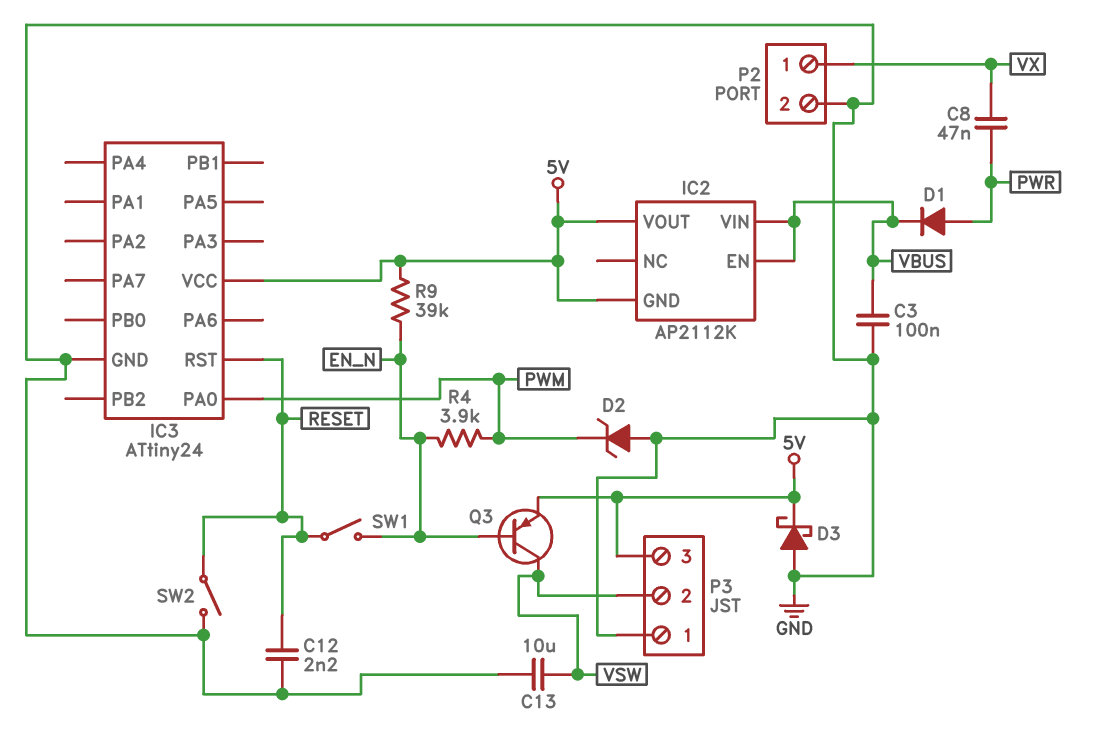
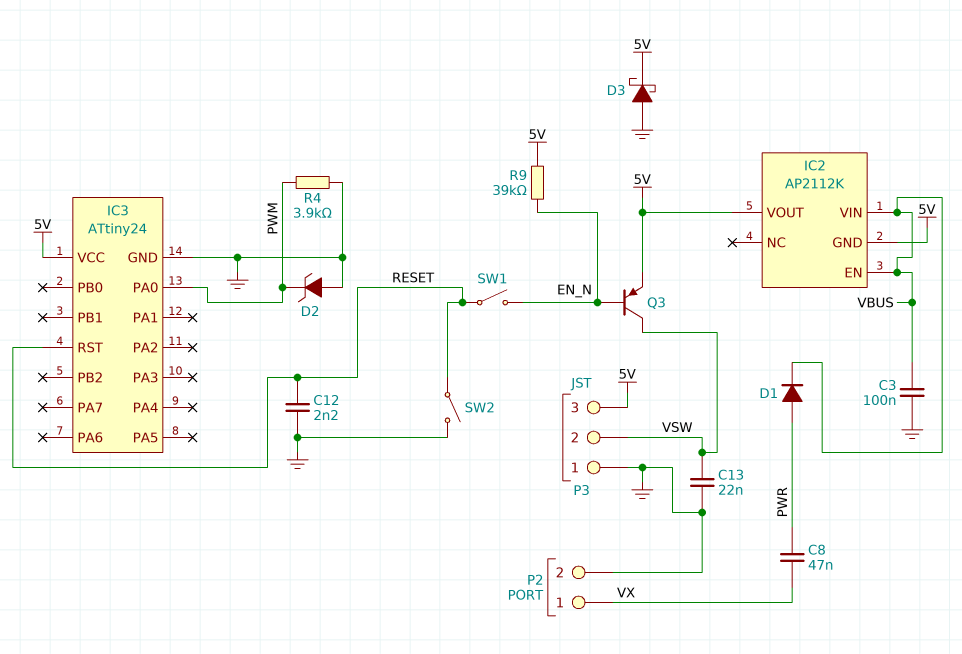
C13: 10uF (GND, VSW) -> 22nF (GND, VSW)
R4: 3.9k (EN_N, PWM) -> 3.9k (GND, PWM)

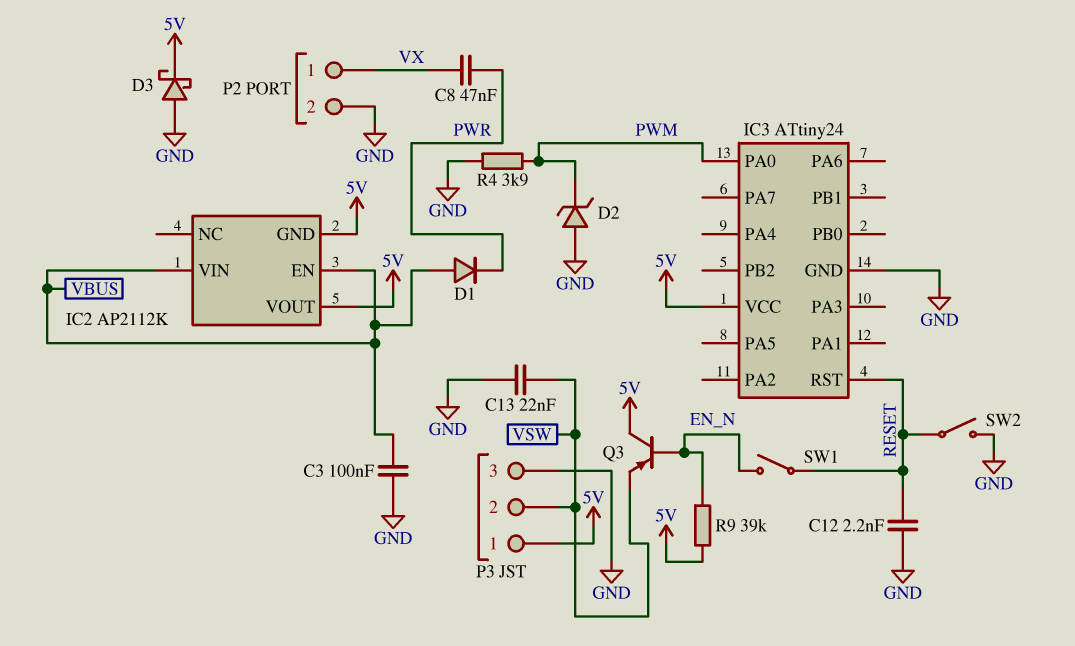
D1: diode (A PWR, K VBUS) -> diode (A VBUS, K PWR)
P3 pin 1: GND -> 5V
P3 pin 3: 5V -> GND
Q3: PNP (B EN_N, C VSW, E 5V) -> PNP (B EN_N, C 5V, E VSW)

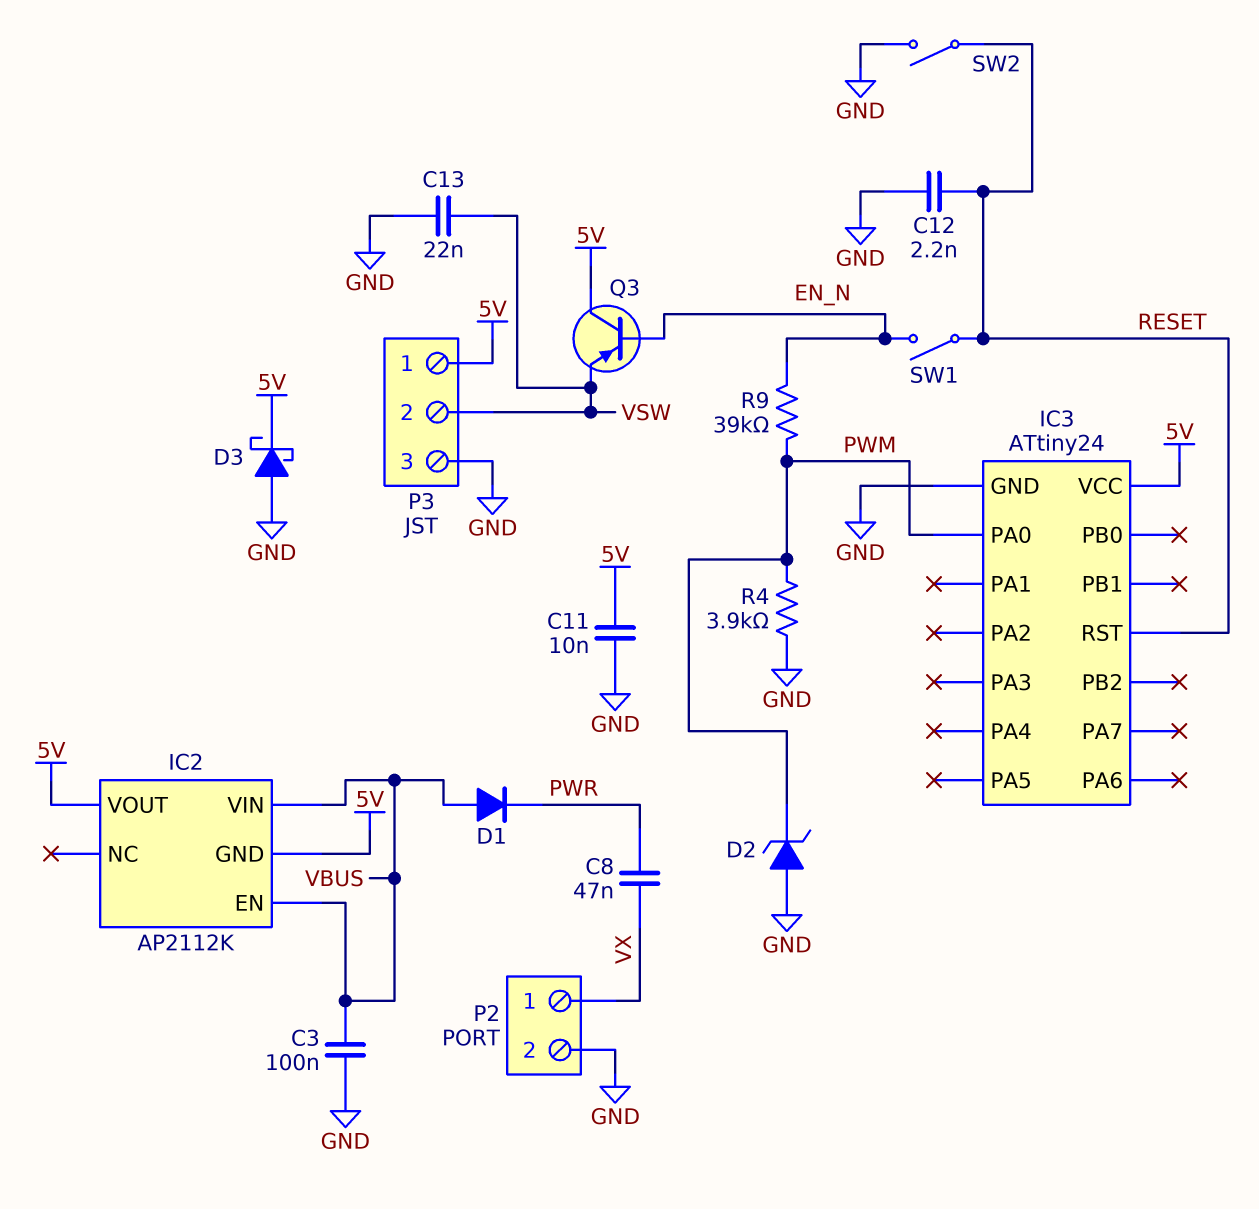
C11: none -> 10nF (5V, GND)
R9: 39k (5V, EN_N) -> 39k (EN_N, PWM)

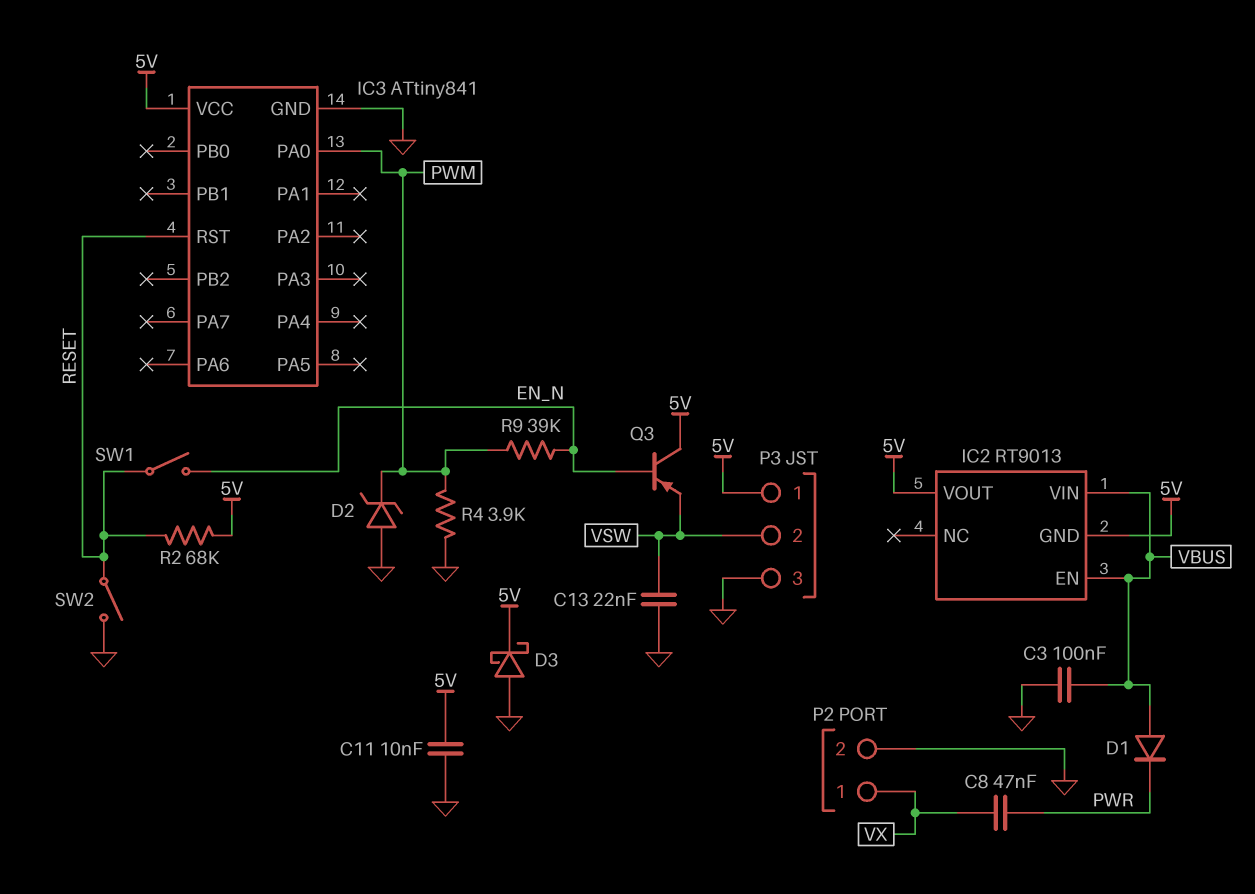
C12: 2.2nF (GND, RESET) -> none
IC2: AP2112K -> RT9013
IC3: ATtiny24 -> ATtiny841
R2: none -> 68k (5V, RESET)

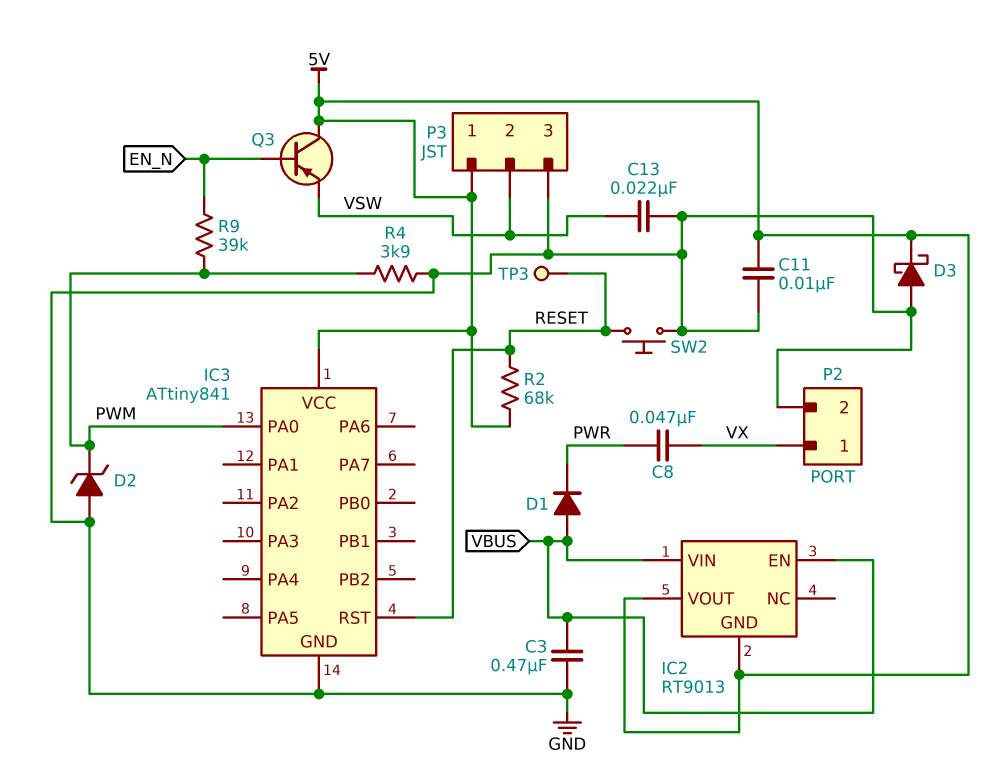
C3: 100nF (GND, VBUS) -> 470nF (GND, VBUS)
SW1: switch (EN_N, RESET) -> none
SW2: switch (GND, RESET) -> button (GND, RESET)
TP3: none -> test point (RESET)

